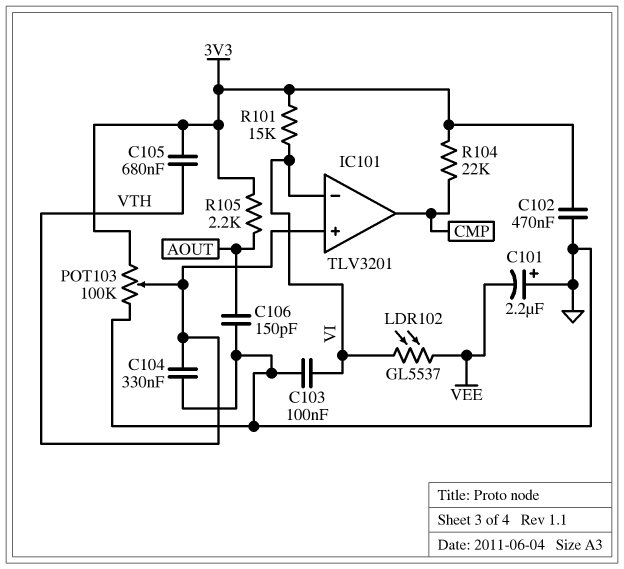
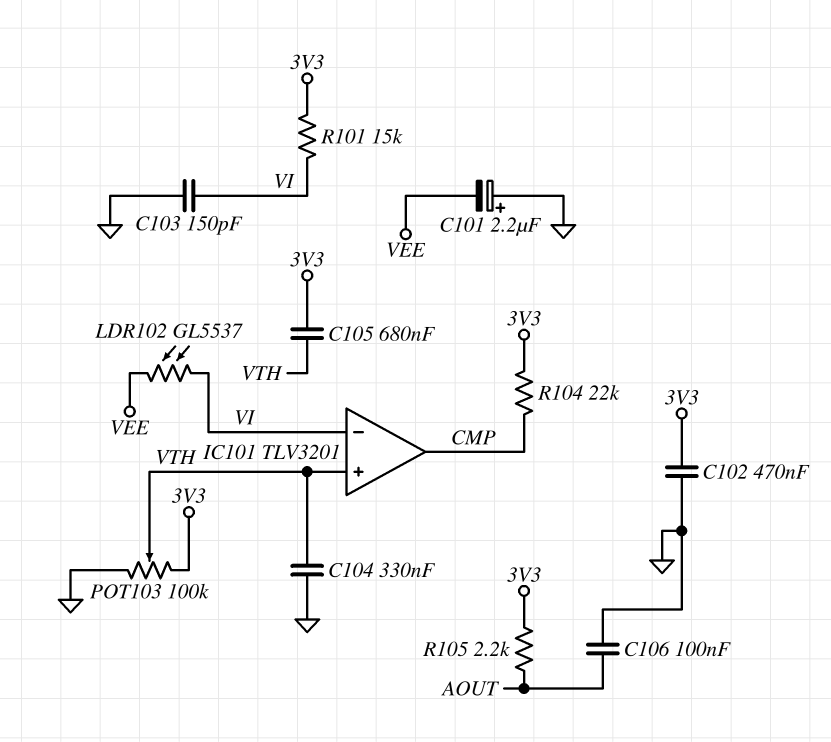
C103: 100nF (GND, VI) -> 150pF (GND, VI)
C106: 150pF (AOUT, GND) -> 100nF (AOUT, GND)

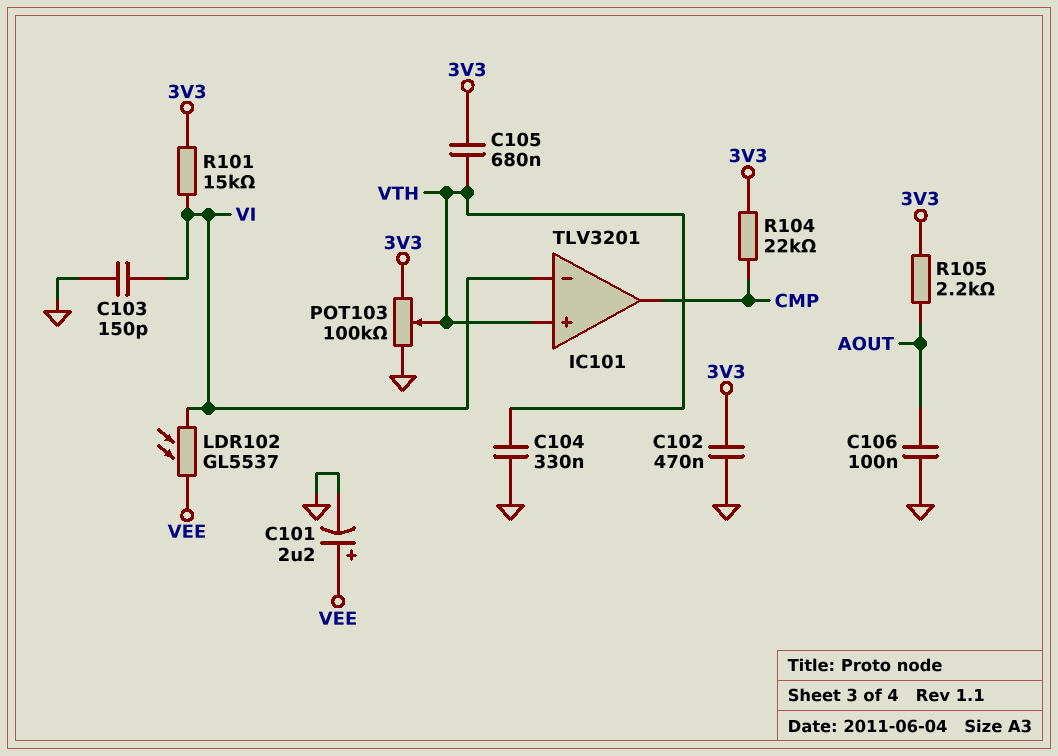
C101: 2.2uF (plus GND, minus VEE) -> 2.2uF (plus VEE, minus GND)

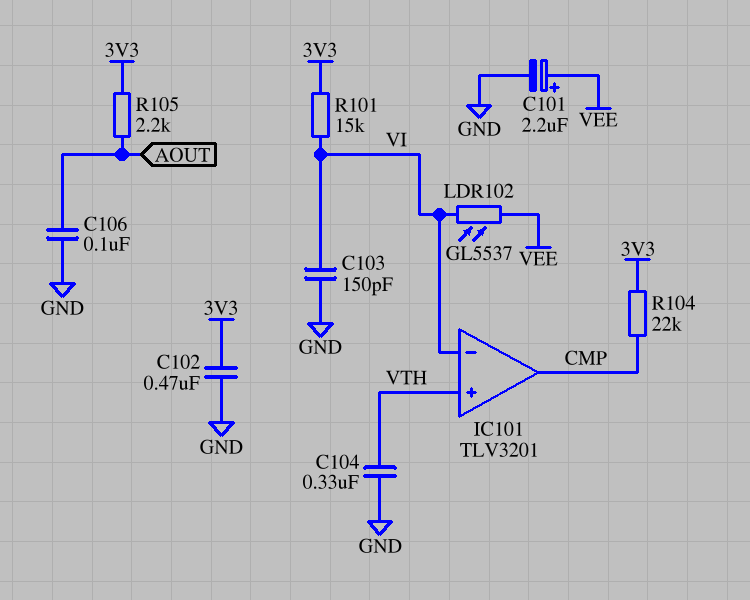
C105: 680nF (3V3, VTH) -> none
POT103: 100k (3V3, GND, wiper VTH) -> none

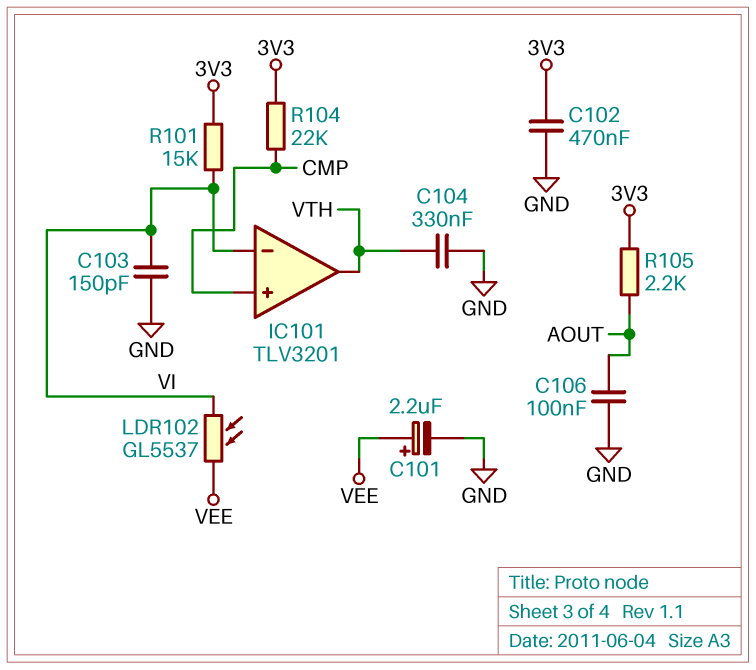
IC101 pin in+: VTH -> CMP
IC101 pin out: CMP -> VTH

